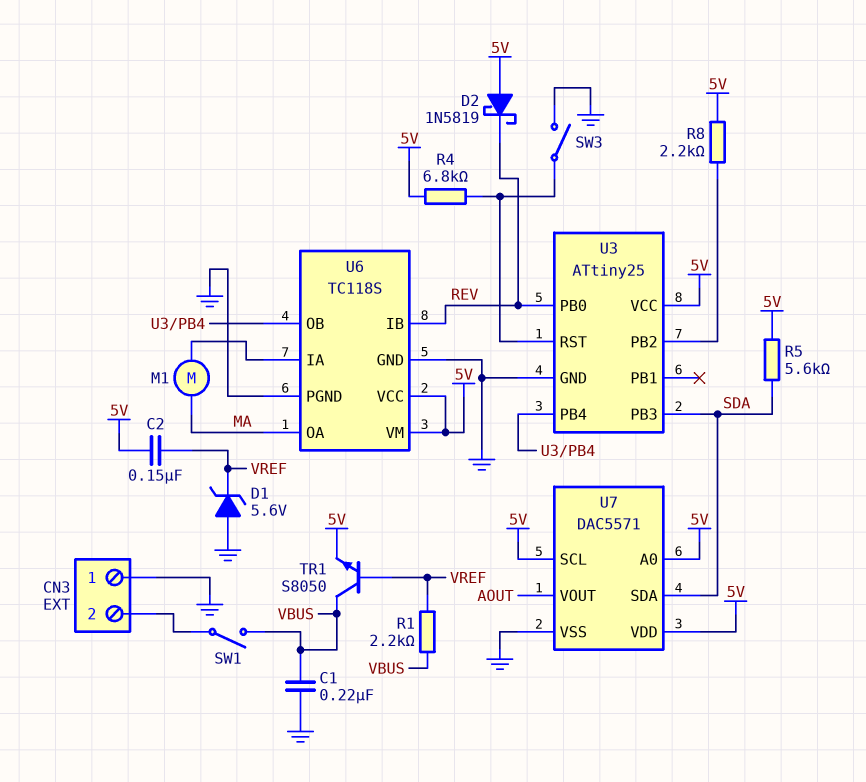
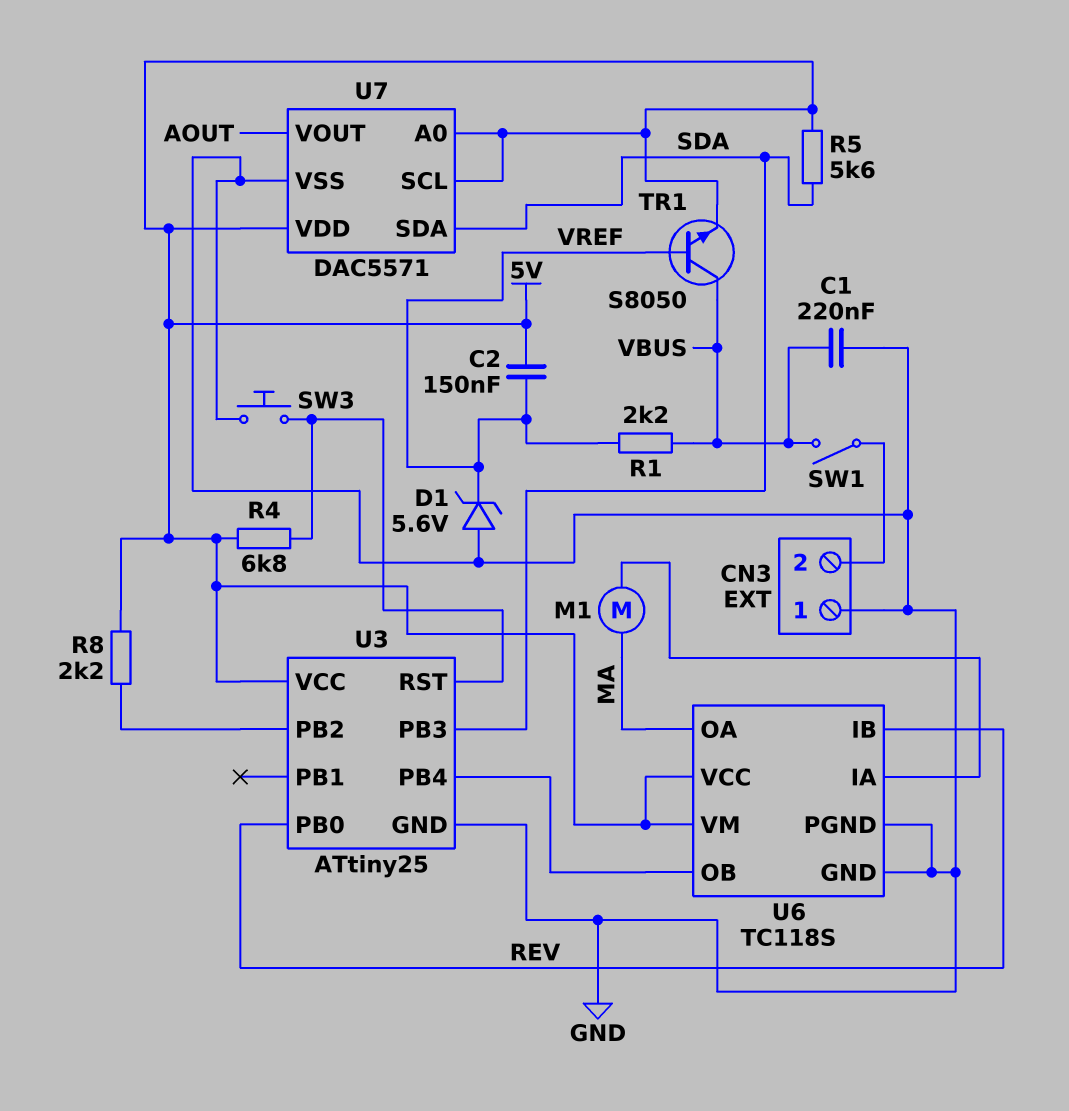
D2: schottky 1N5819 (A 5V, K REV) -> none
SW3: switch (GND, U3/RST) -> button (GND, U3/RST)

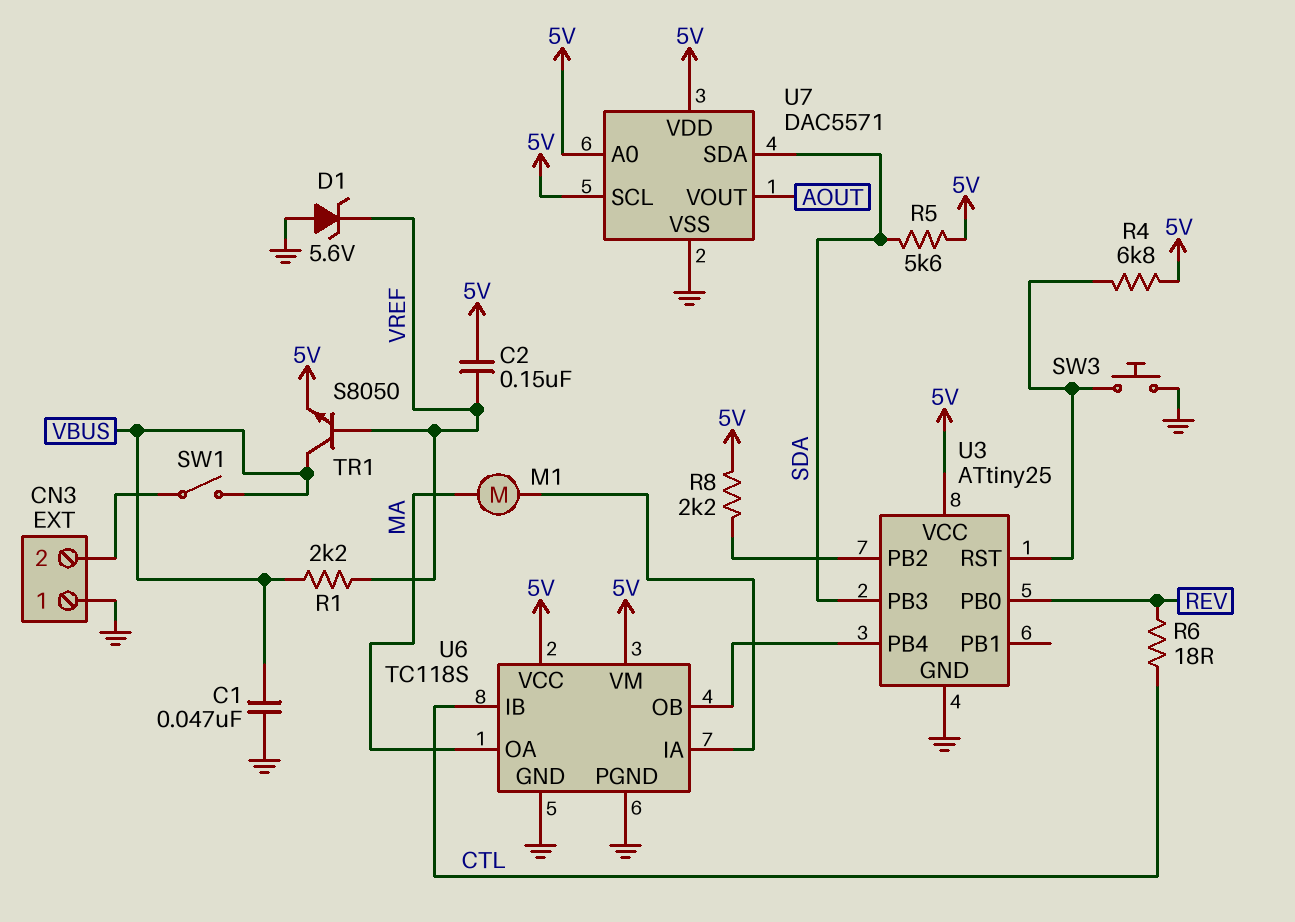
C1: 220nF (GND, VBUS) -> 47nF (GND, VBUS)
R6: none -> 18 (CTL, REV)
U6 pin IB: REV -> CTL

